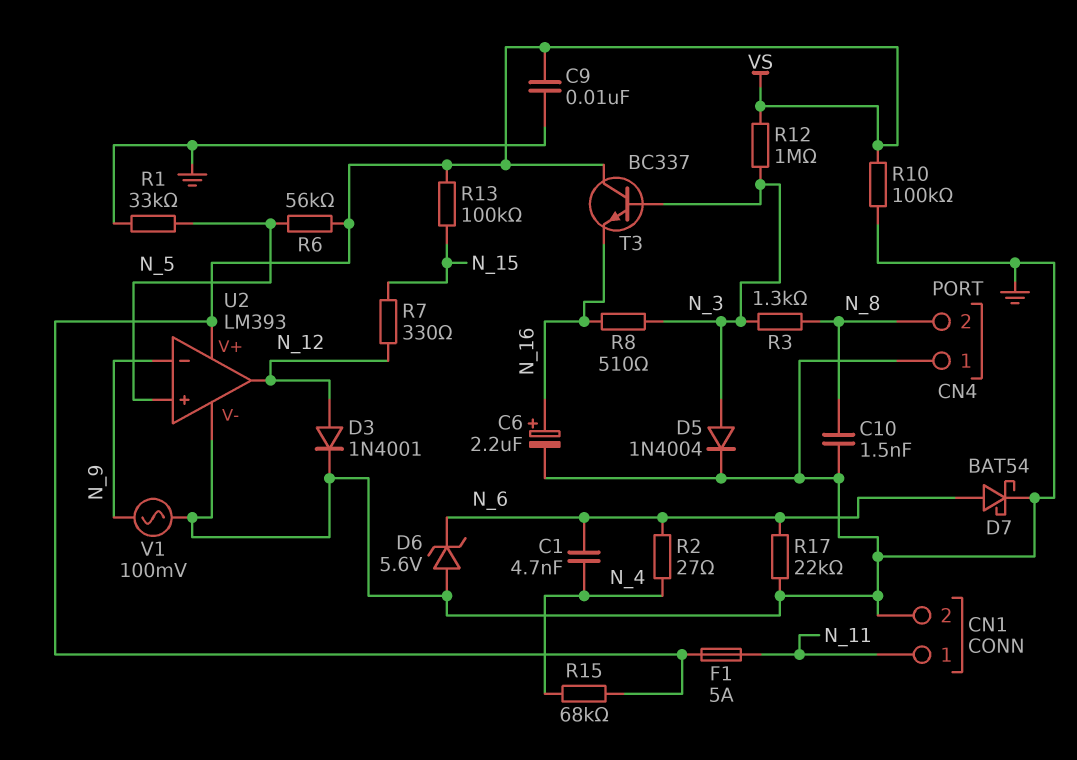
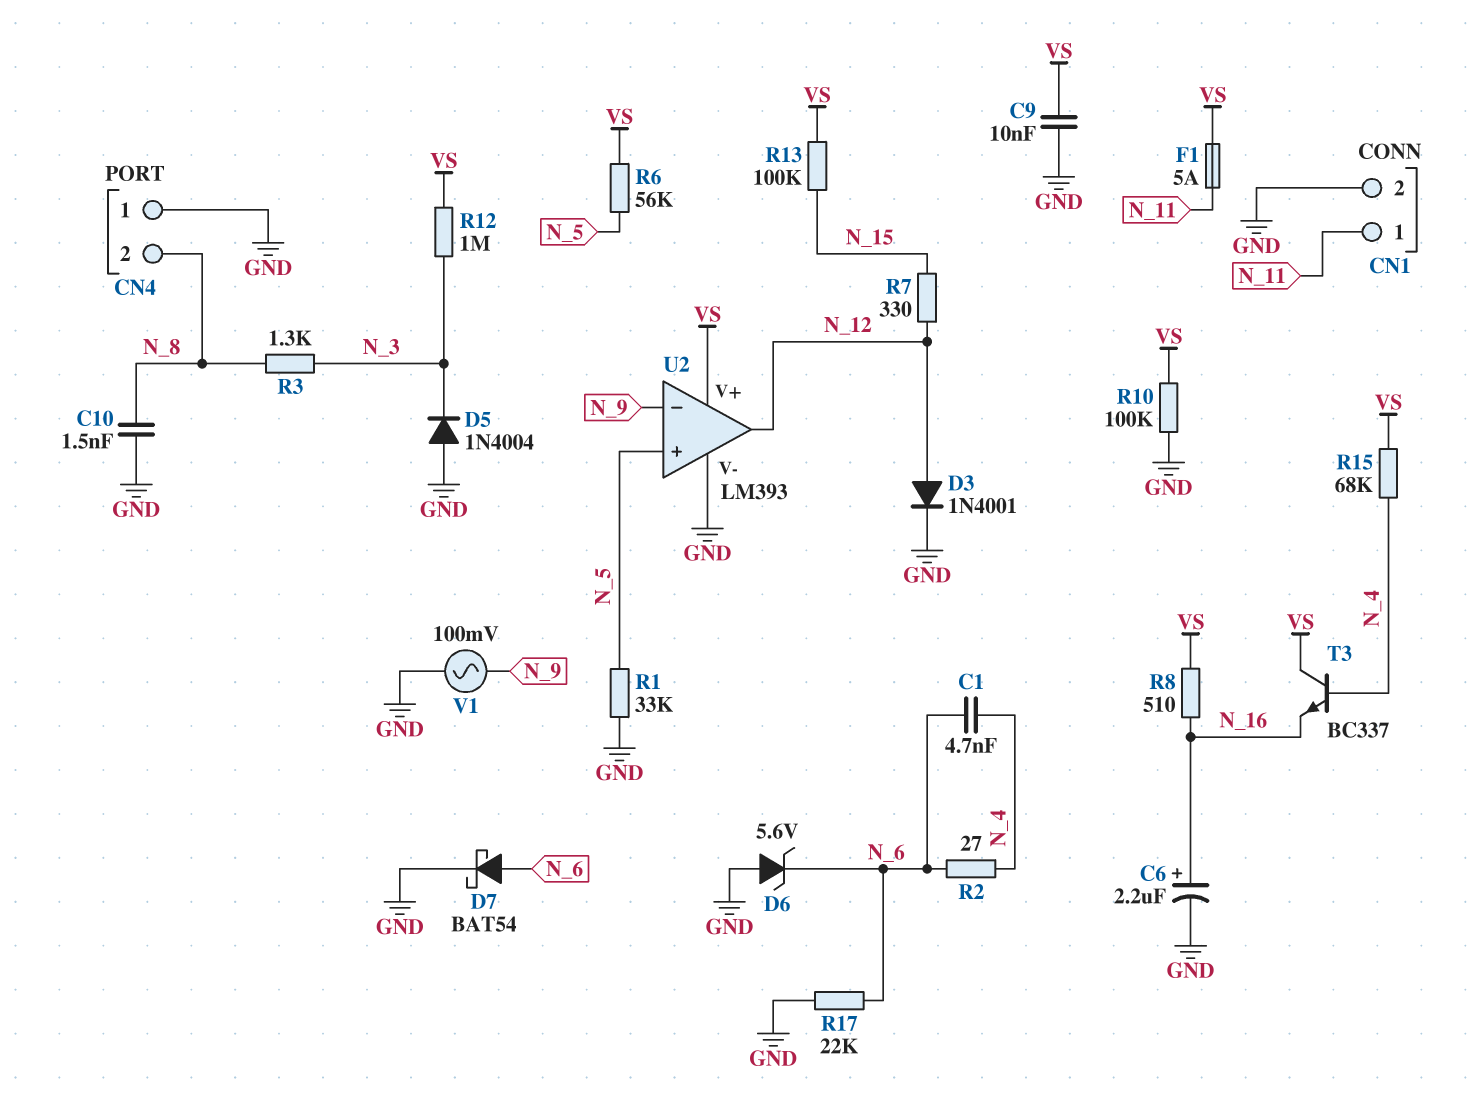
D5: diode 1N4004 (A N_3, K GND) -> diode 1N4004 (A GND, K N_3)
R8: 510 (N_3, N_16) -> 510 (N_16, VS)
T3: NPN BC337 (B N_3, C VS, E N_16) -> NPN BC337 (B N_4, C VS, E N_16)

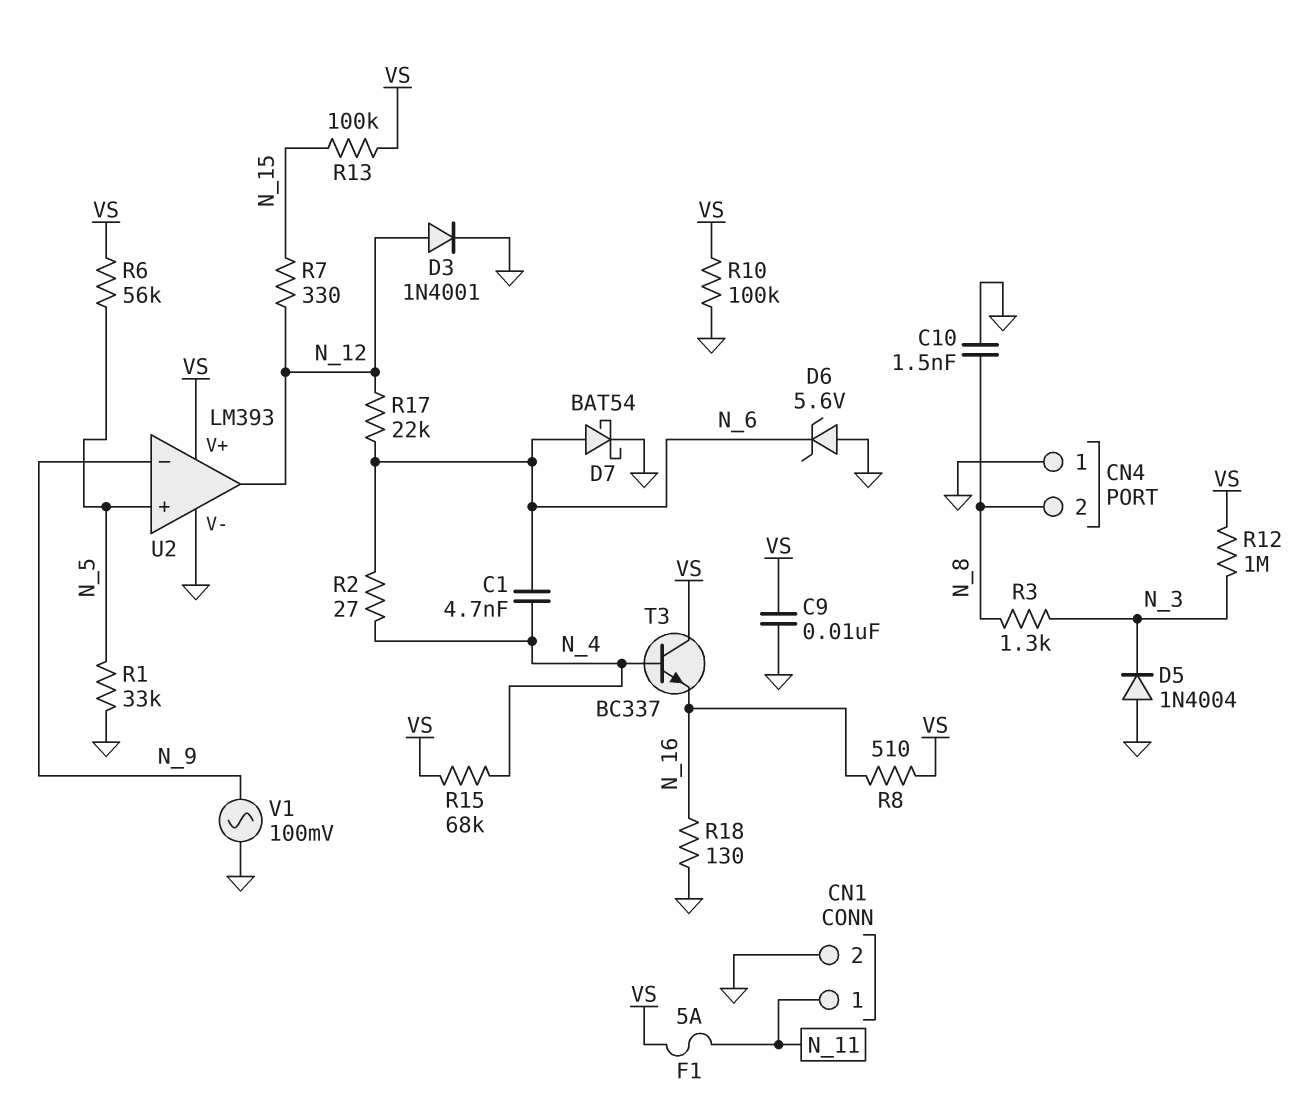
C6: 2.2uF (plus N_16, minus GND) -> none
R17: 22k (GND, N_6) -> 22k (N_6, N_12)
R18: none -> 130 (GND, N_16)

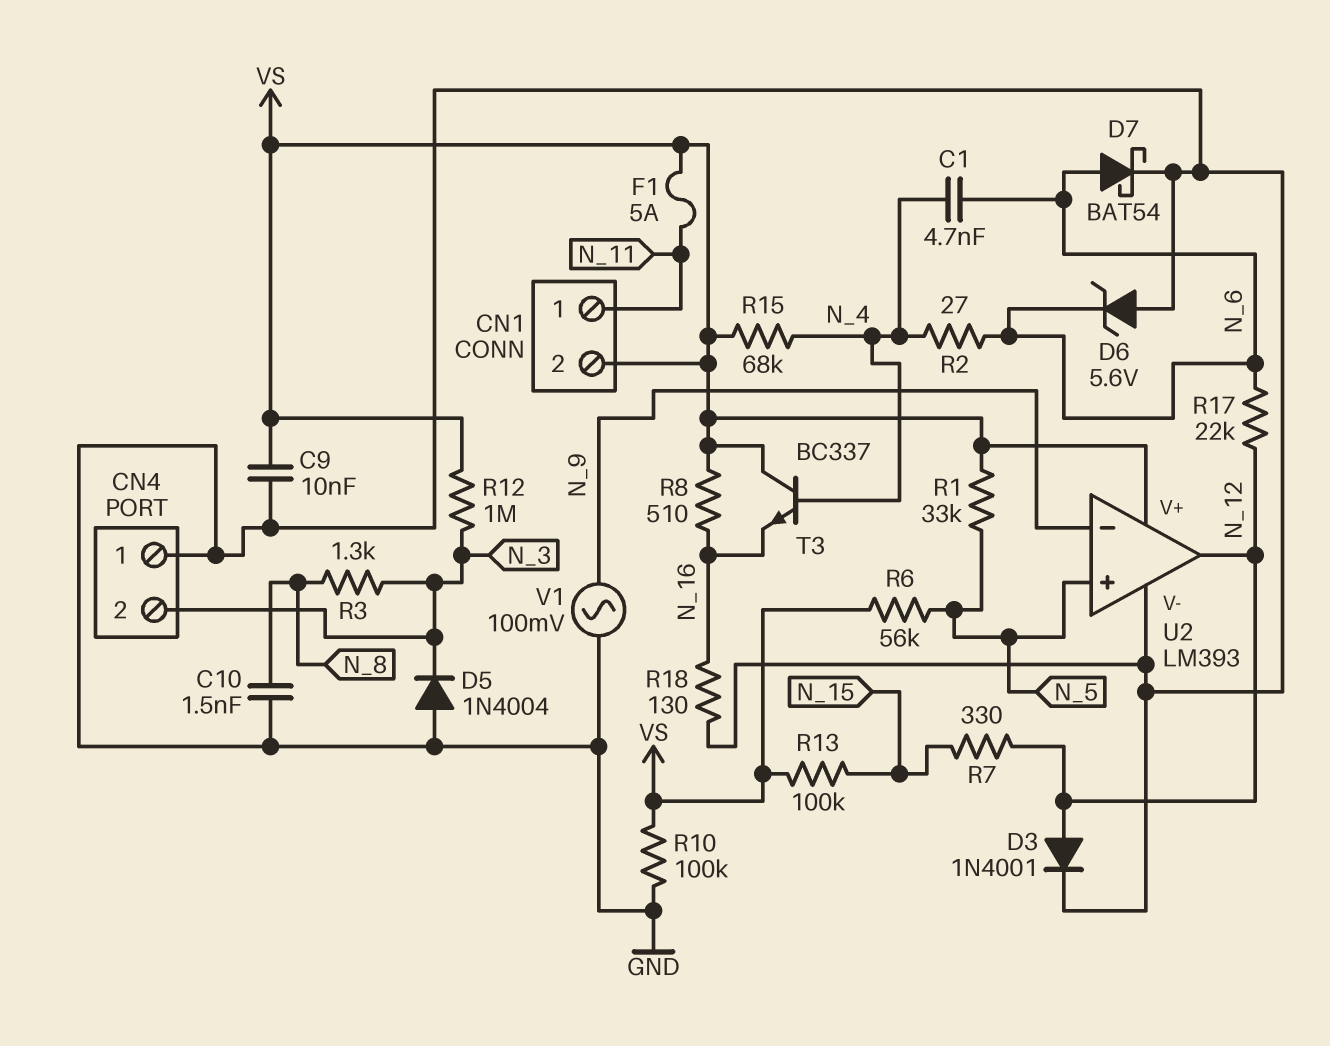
CN1 pin 2: GND -> VS
CN4 pin 2: N_8 -> N_3
R1: 33k (GND, N_5) -> 33k (N_5, VS)

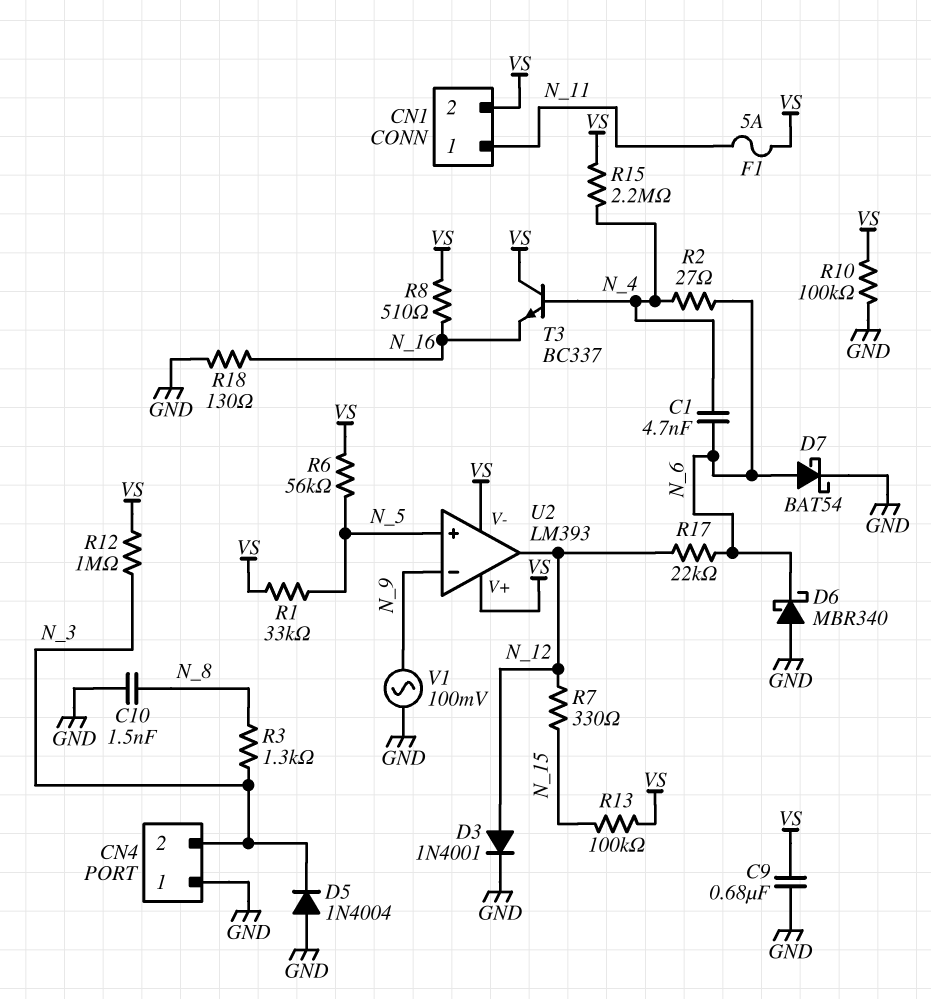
C9: 10nF (GND, VS) -> 680nF (GND, VS)
D6: zener 5.6V (A GND, K N_6) -> schottky MBR340 (A GND, K N_6)
R15: 68k (N_4, VS) -> 2.2M (N_4, VS)
U2 pin V-: GND -> VS

